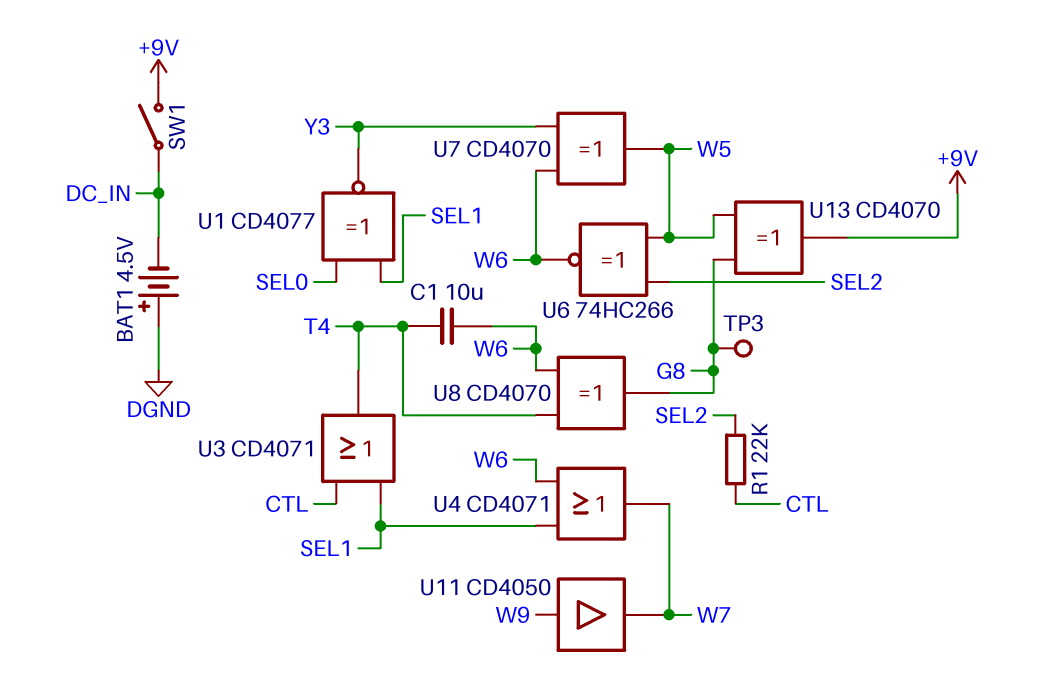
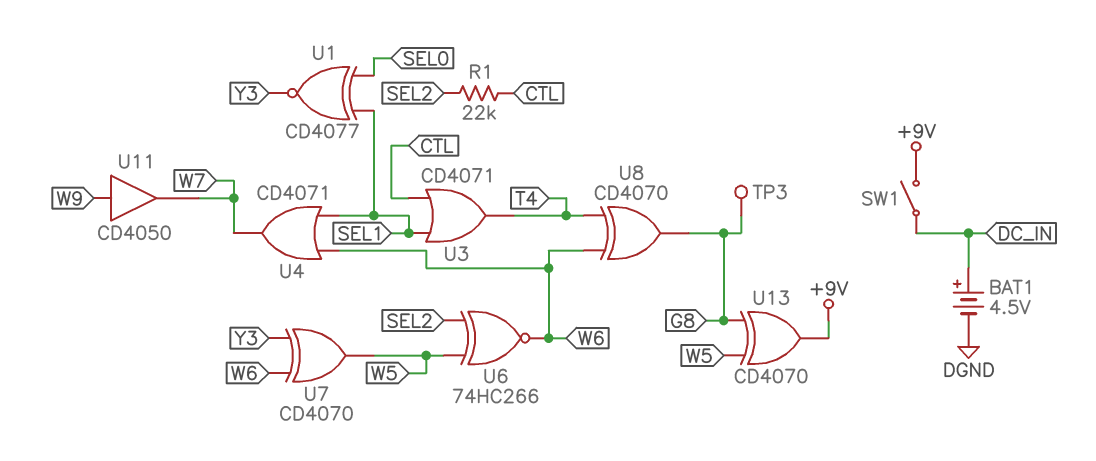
BAT1: 4.5V (plus DGND, minus DC_IN) -> 4.5V (plus DC_IN, minus DGND)
C1: 10uF (T4, W6) -> none

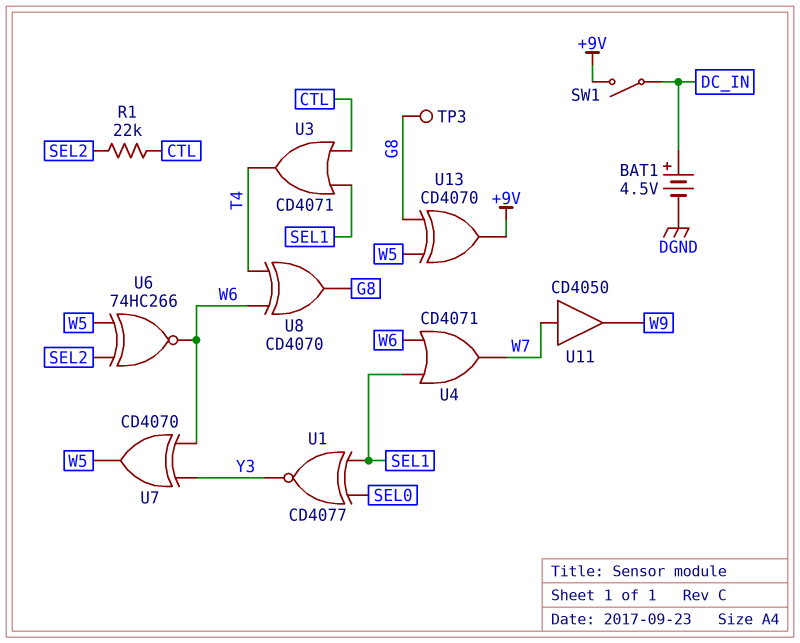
U11: buffer CD4050 (in W9, out W7) -> buffer CD4050 (in W7, out W9)

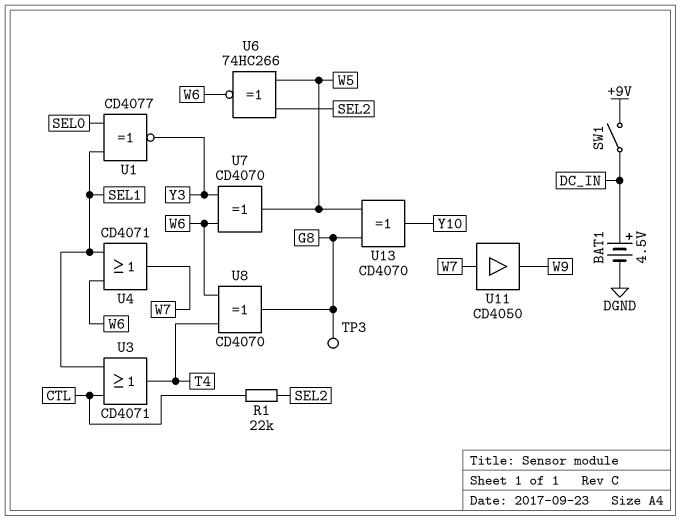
U13: XOR CD4070 (in G8, in W5, out +9V) -> XOR CD4070 (in G8, in W5, out Y10)

